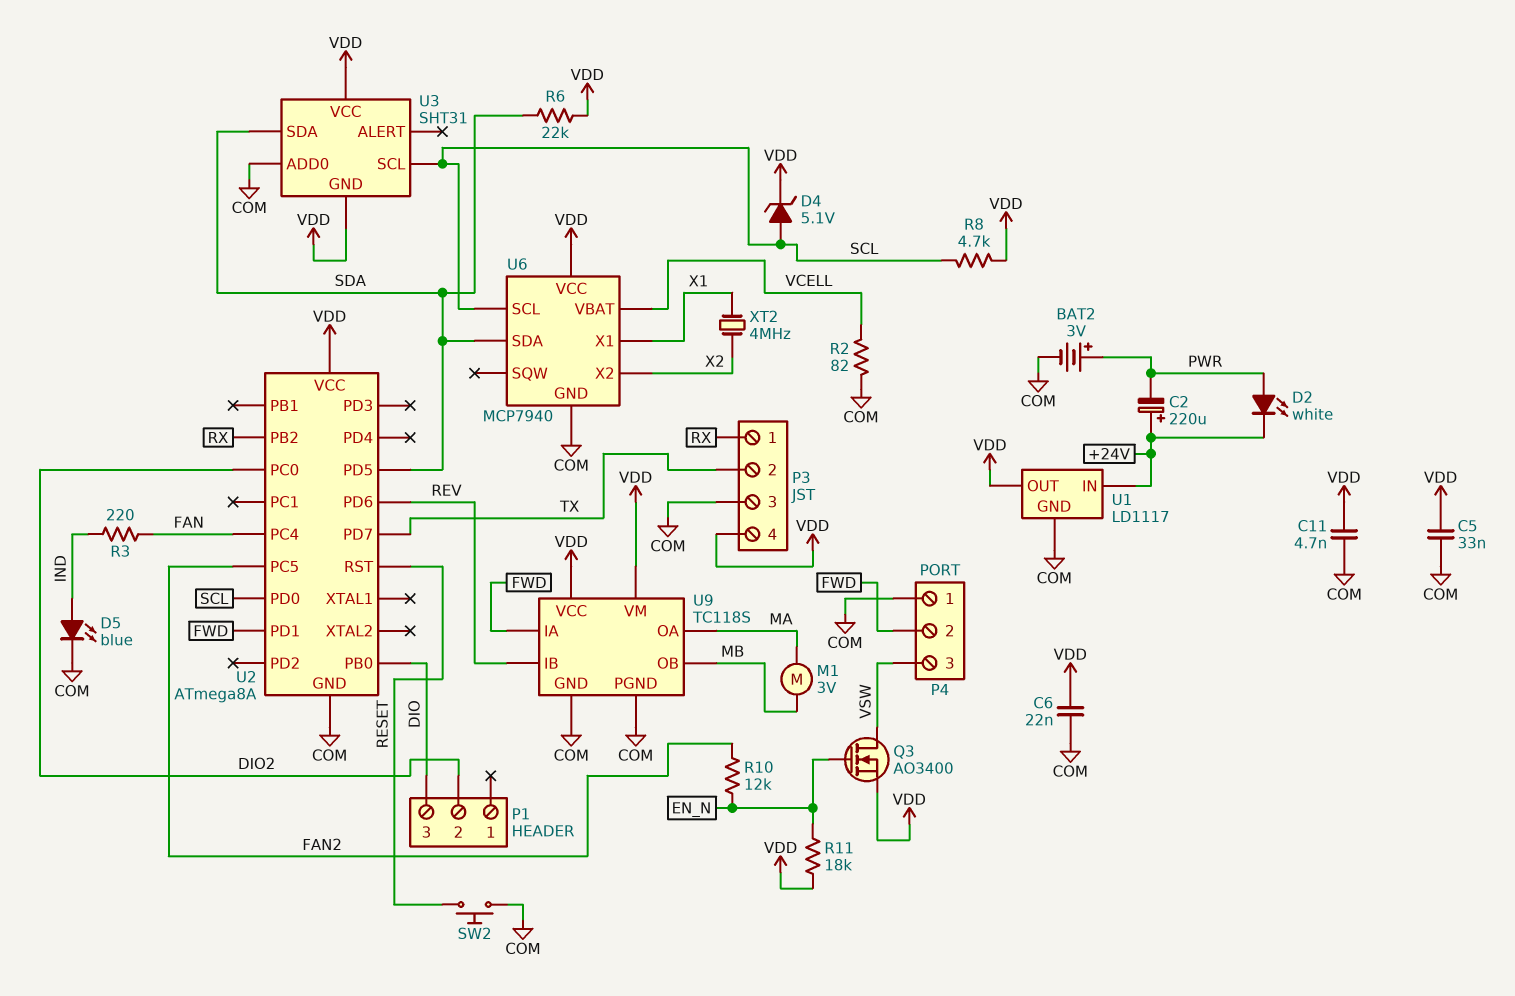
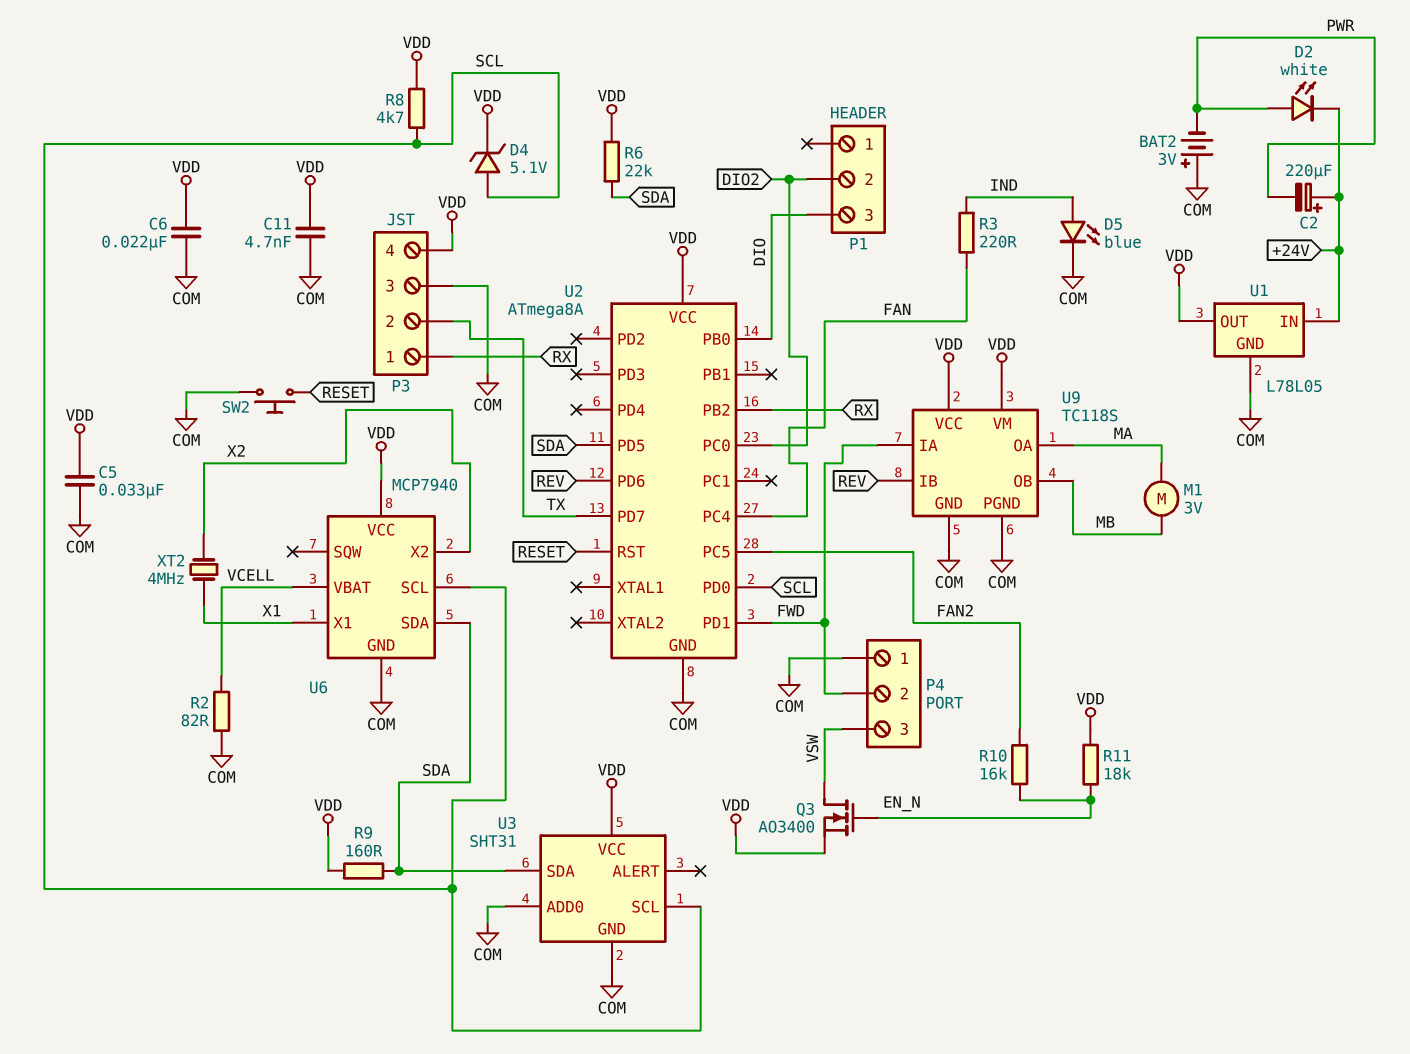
BAT2: 3V (plus PWR, minus COM) -> 3V (plus COM, minus PWR)
R9: none -> 160 (SDA, VDD)
R10: 12k (EN_N, FAN2) -> 16k (EN_N, FAN2)
U1: LD1117 -> L78L05
U3 pin GND: VDD -> COM

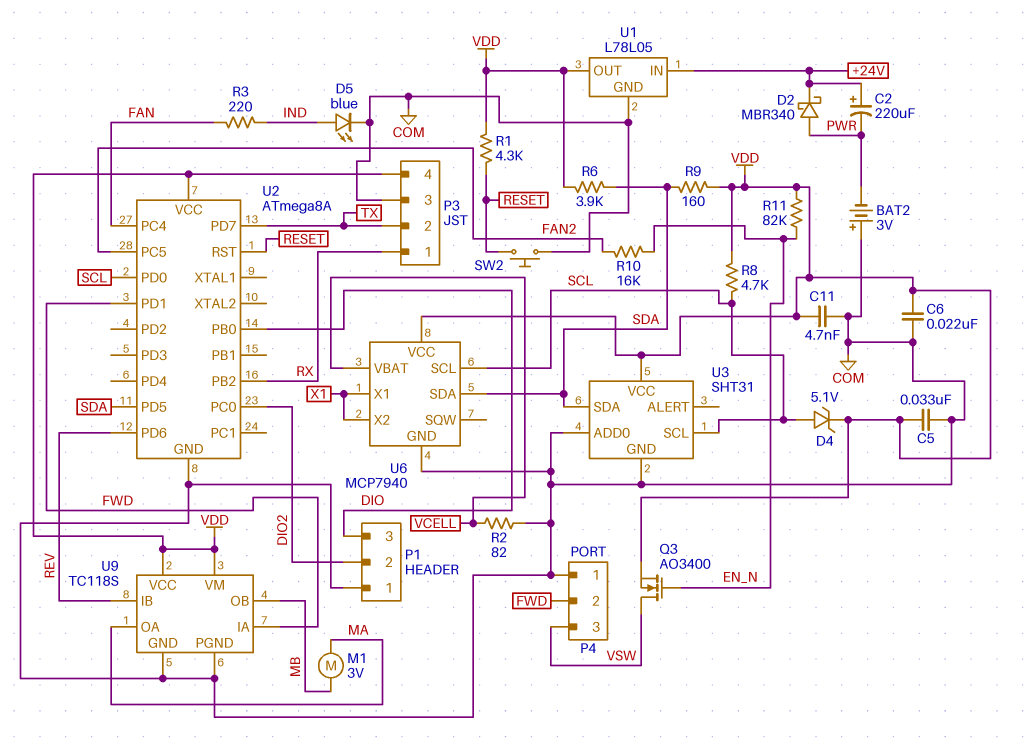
D2: LED white (A PWR, K +24V) -> schottky MBR340 (A PWR, K +24V)
P1 pin 1: none -> COM
R1: none -> 4.3k (RESET, VDD)
R6: 22k (SDA, VDD) -> 3.9k (SDA, VDD)
R11: 18k (EN_N, VDD) -> 82k (EN_N, VDD)
U6 pin X2: X2 -> X1
XT2: 4MHz (X1, X2) -> none

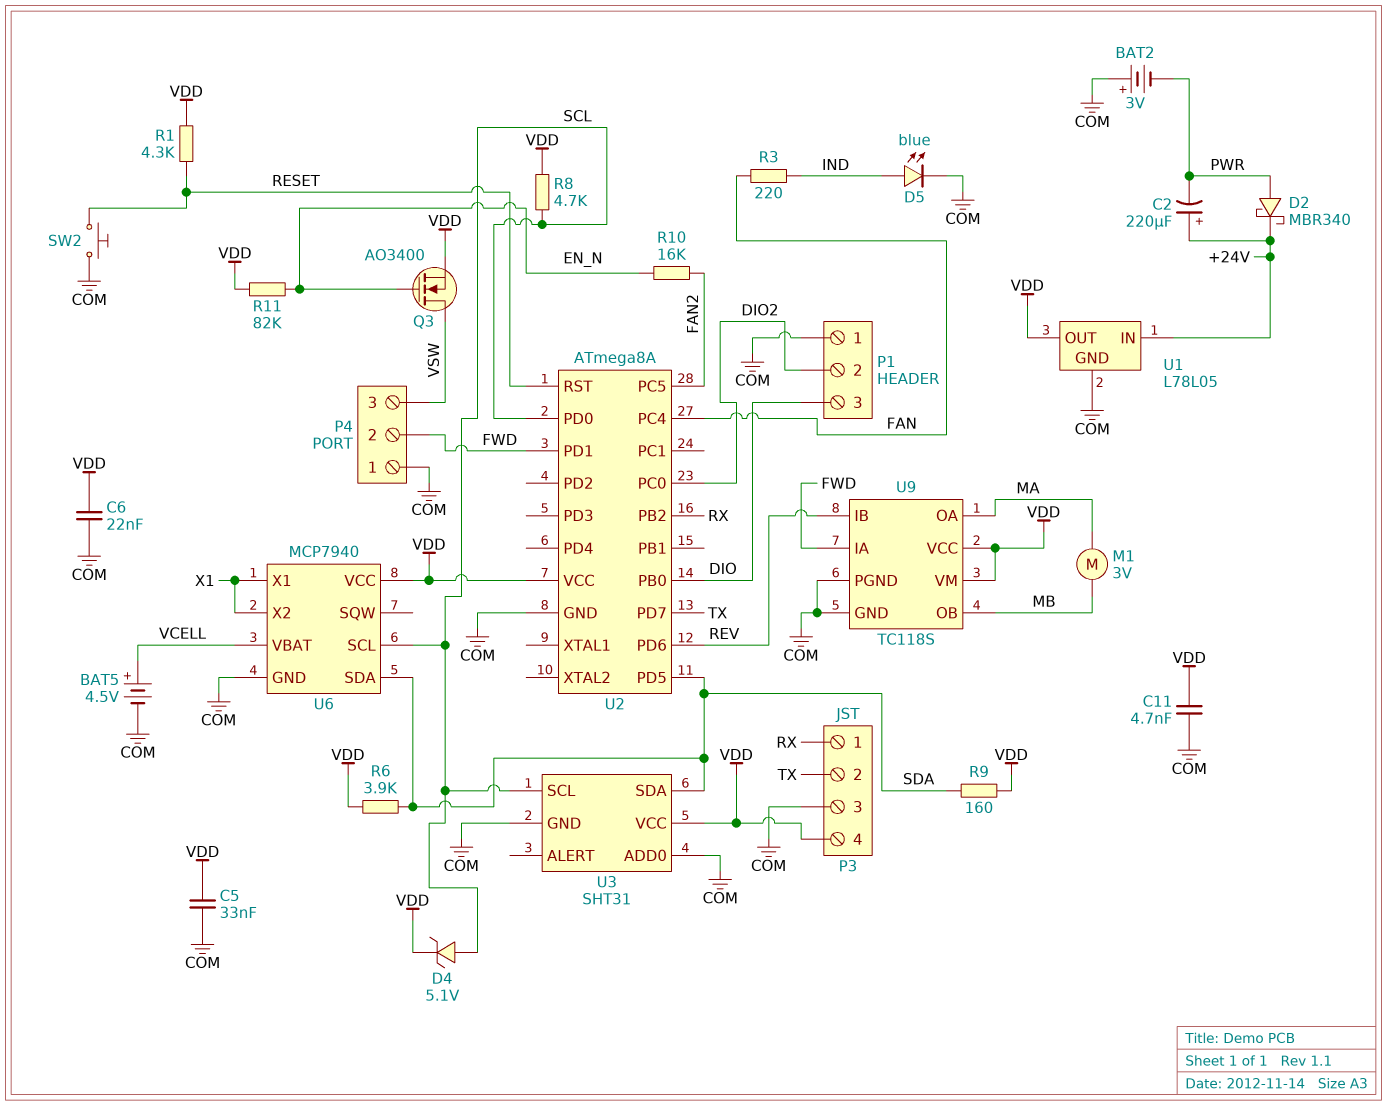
BAT5: none -> 4.5V (plus VCELL, minus COM)
R2: 82 (COM, VCELL) -> none

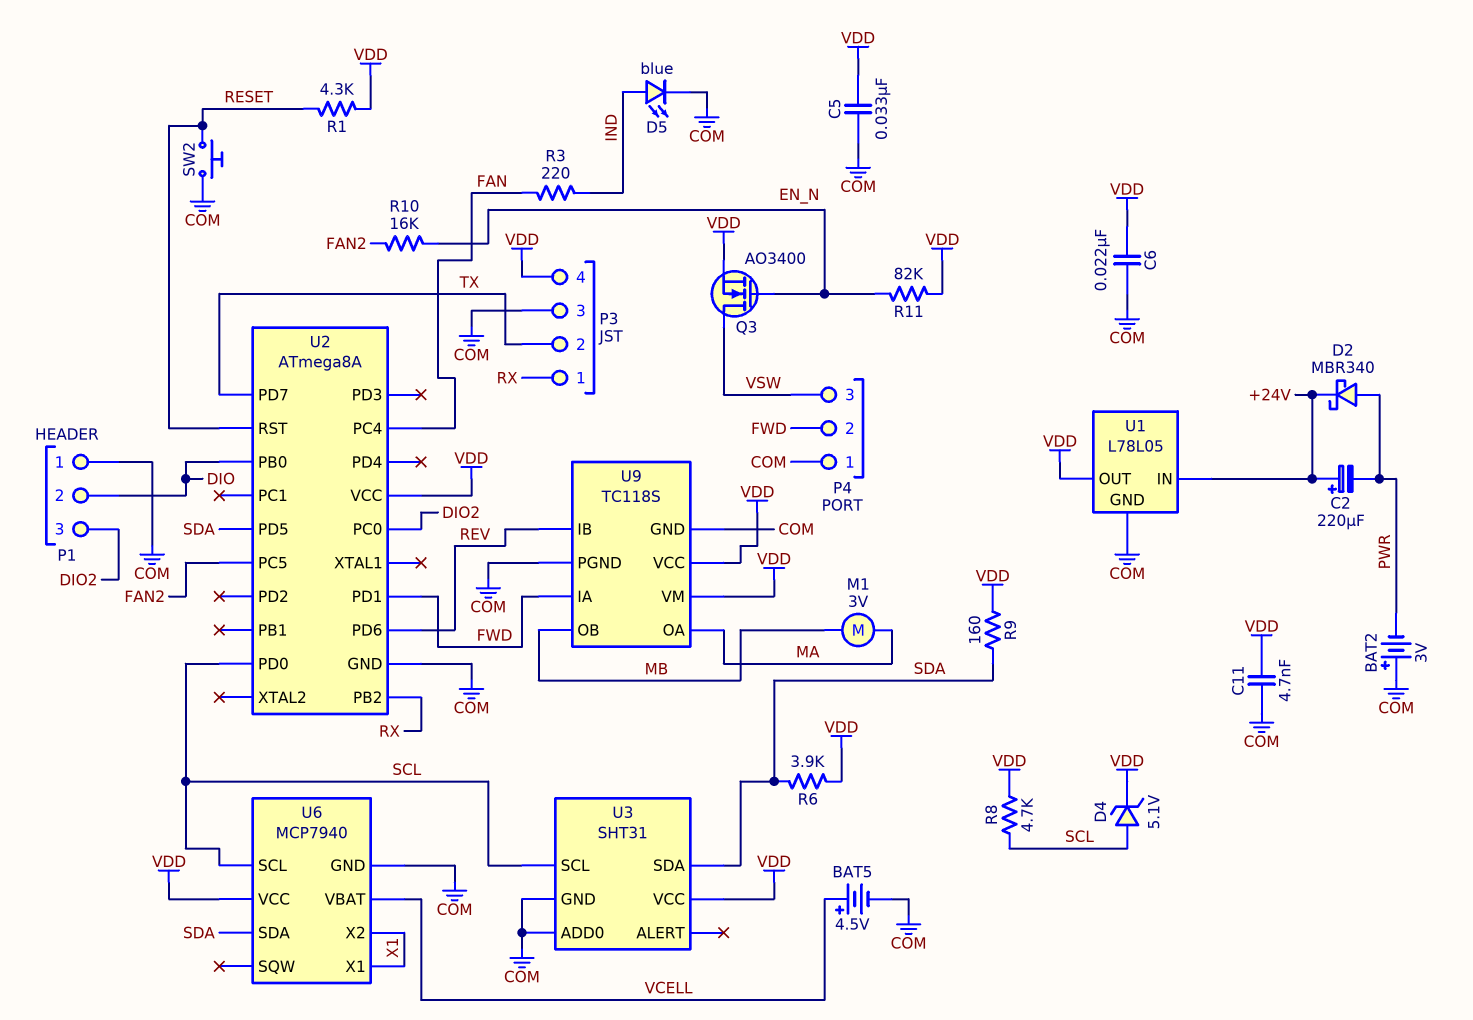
P1 pin 2: DIO2 -> DIO
P1 pin 3: DIO -> DIO2

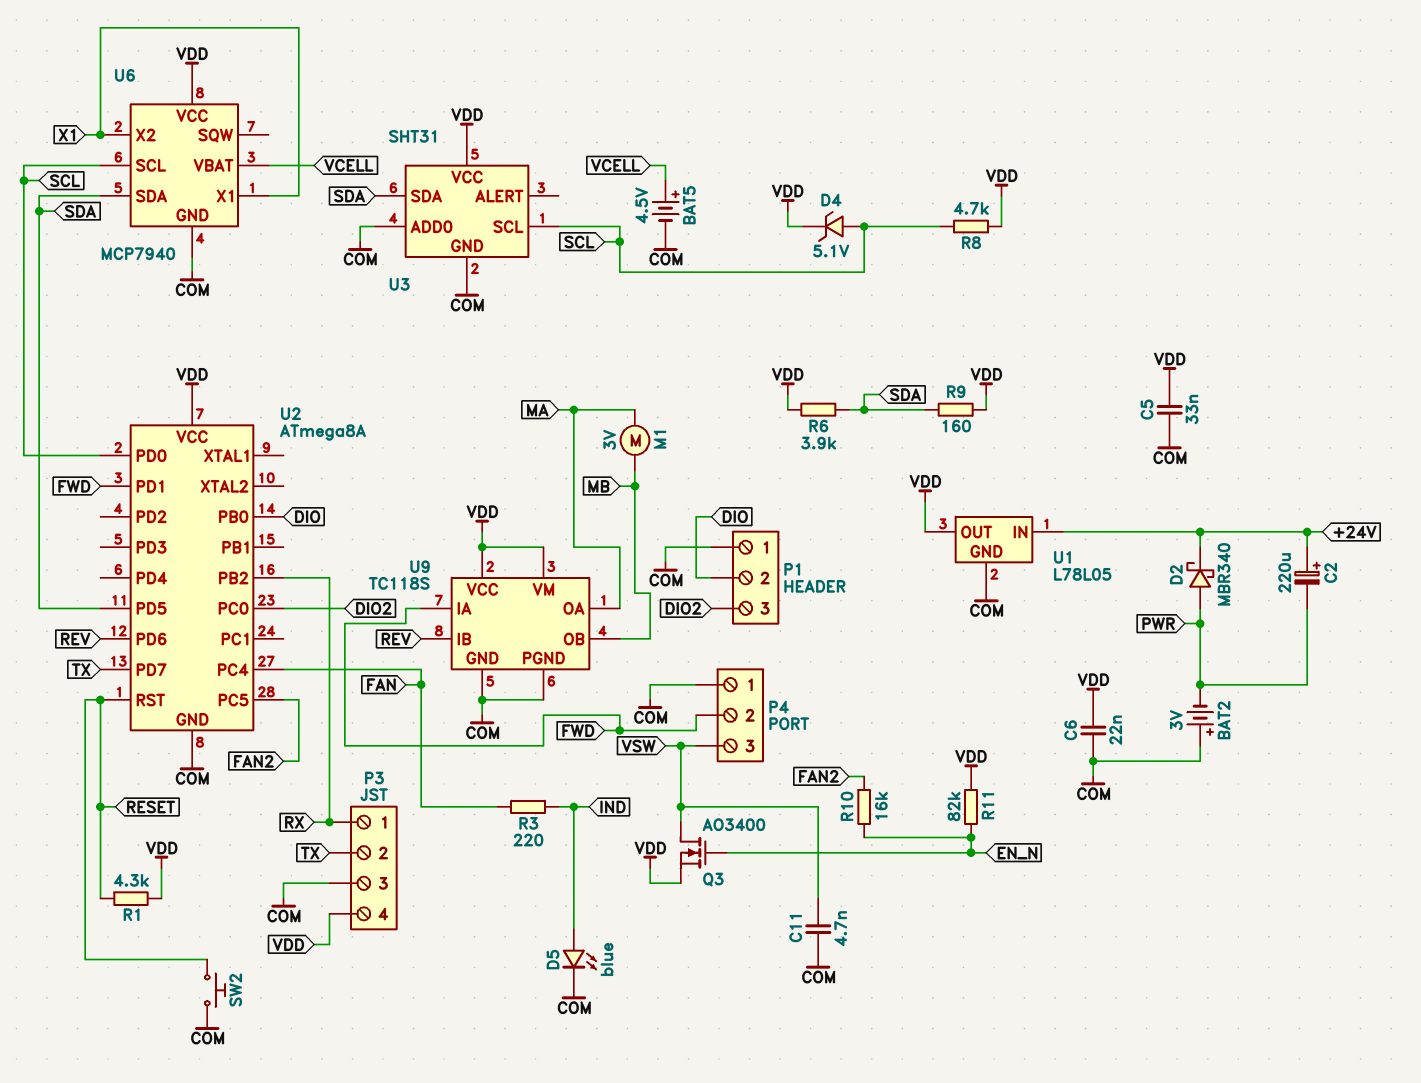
C11: 4.7nF (COM, VDD) -> 4.7nF (COM, VSW)

